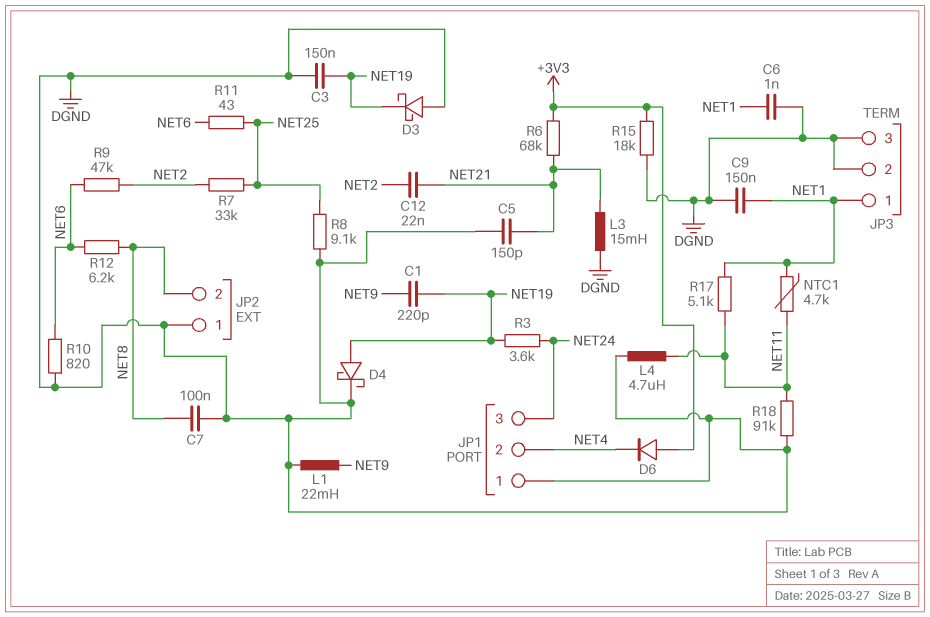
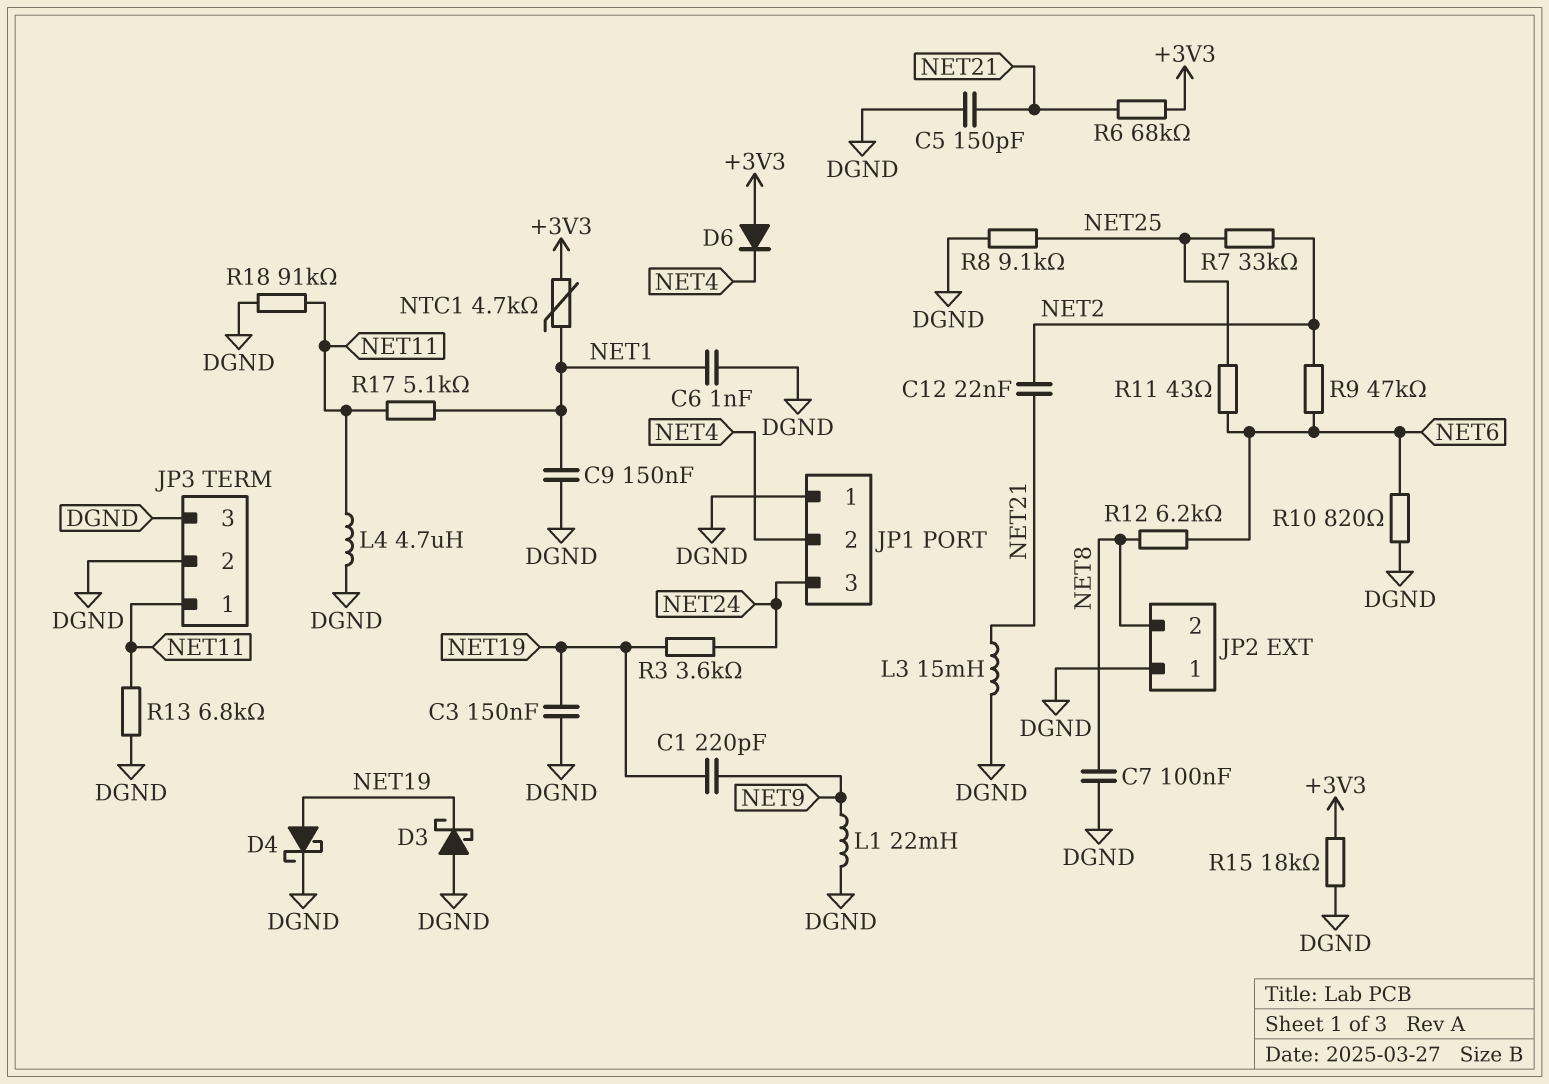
JP3 pin 1: NET1 -> NET11
NTC1: 4.7k (NET1, NET11) -> 4.7k (+3V3, NET1)
R13: none -> 6.8k (DGND, NET11)

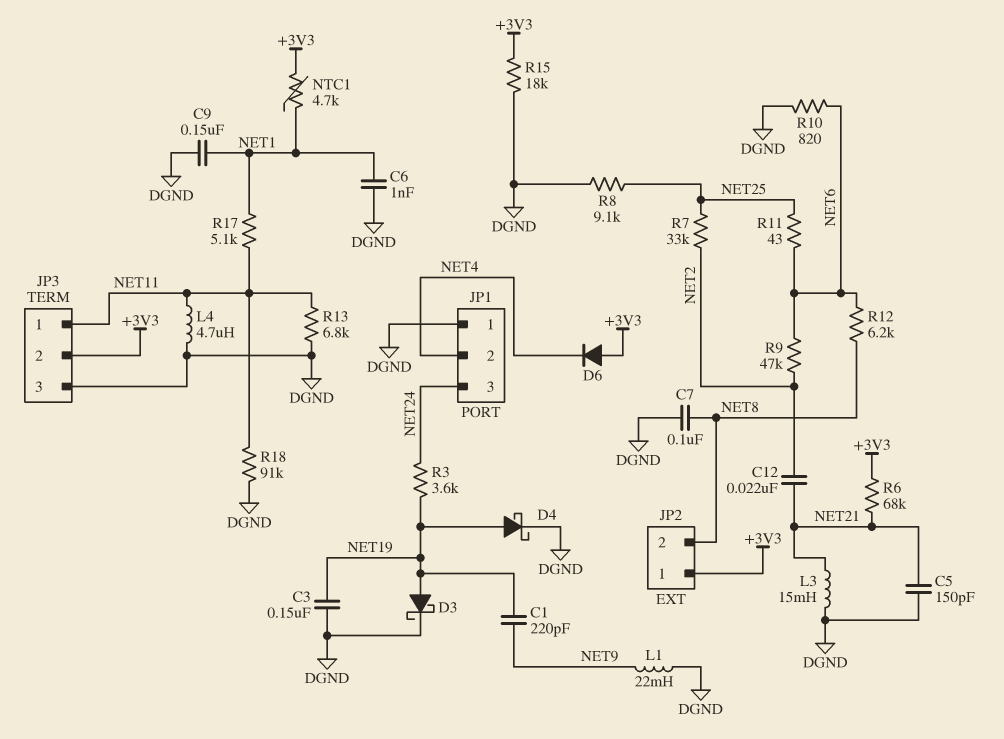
D3: schottky (A DGND, K NET19) -> schottky (A NET19, K DGND)
JP2 pin 1: DGND -> +3V3
JP3 pin 2: DGND -> +3V3

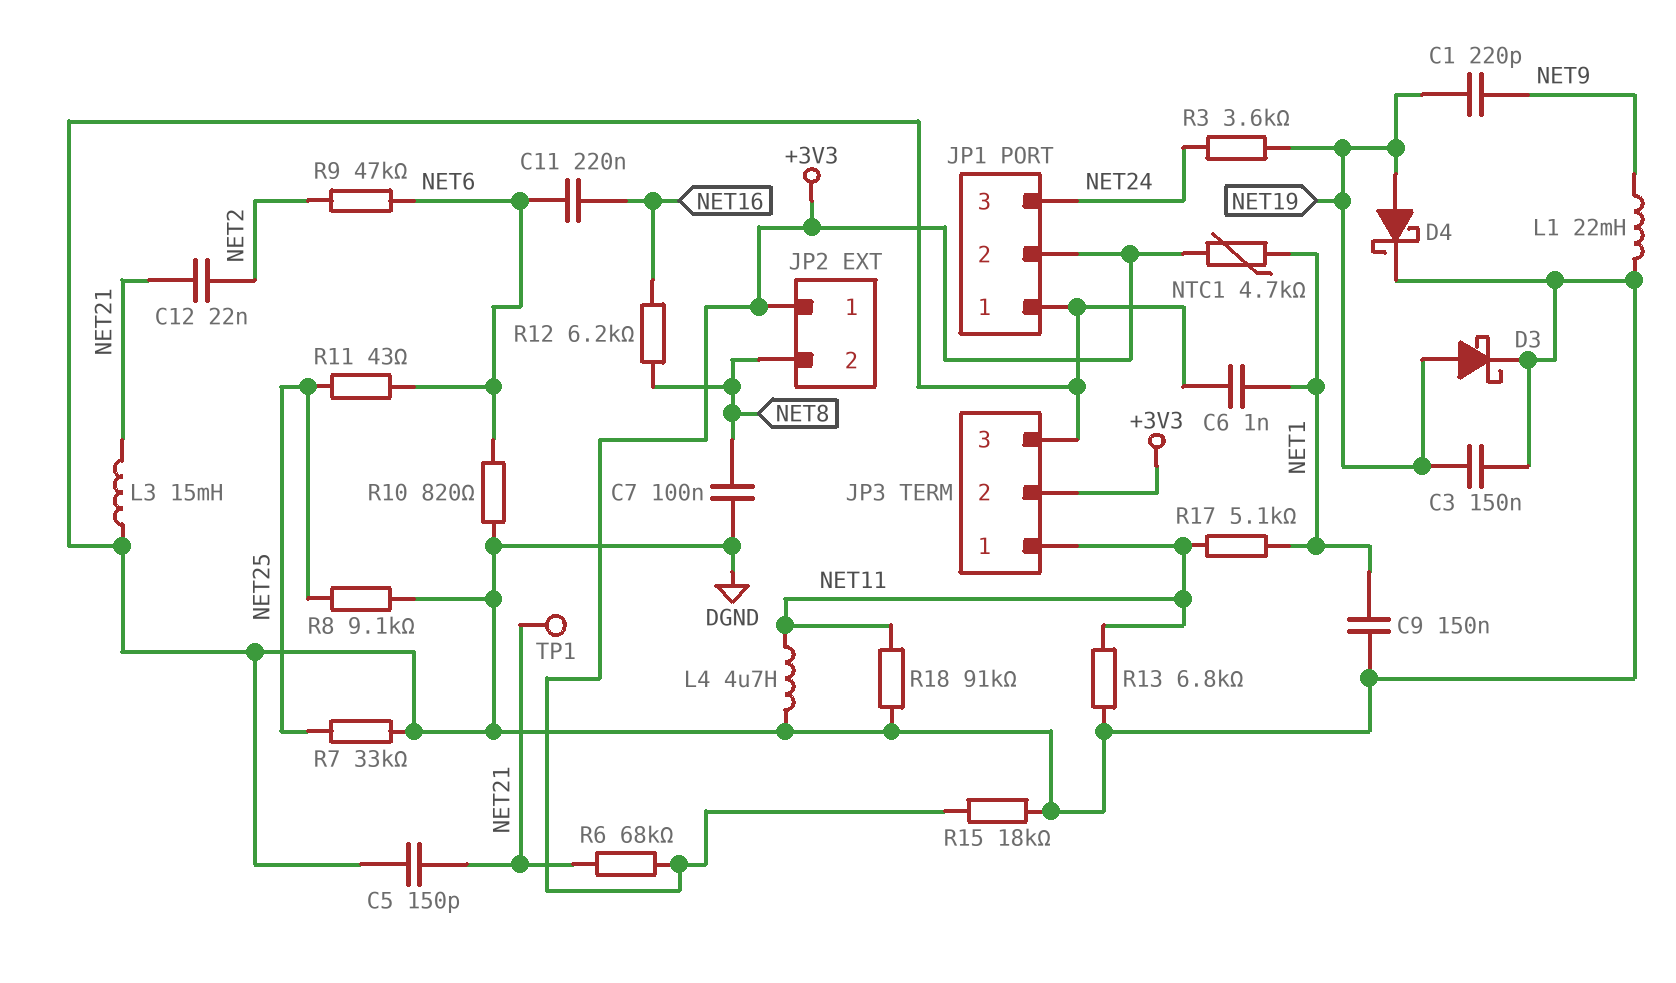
C11: none -> 220nF (NET6, NET16)
D6: diode (A +3V3, K NET4) -> none
JP1 pin 2: NET4 -> +3V3
R7: 33k (NET2, NET25) -> 33k (DGND, NET25)
R12: 6.2k (NET6, NET8) -> 6.2k (NET8, NET16)
TP1: none -> test point (NET21)

